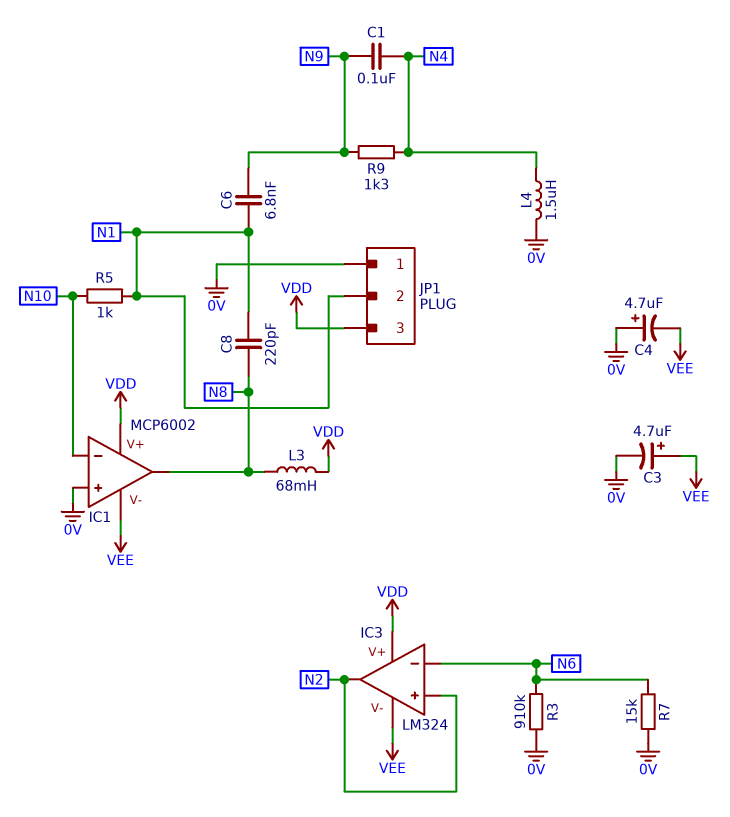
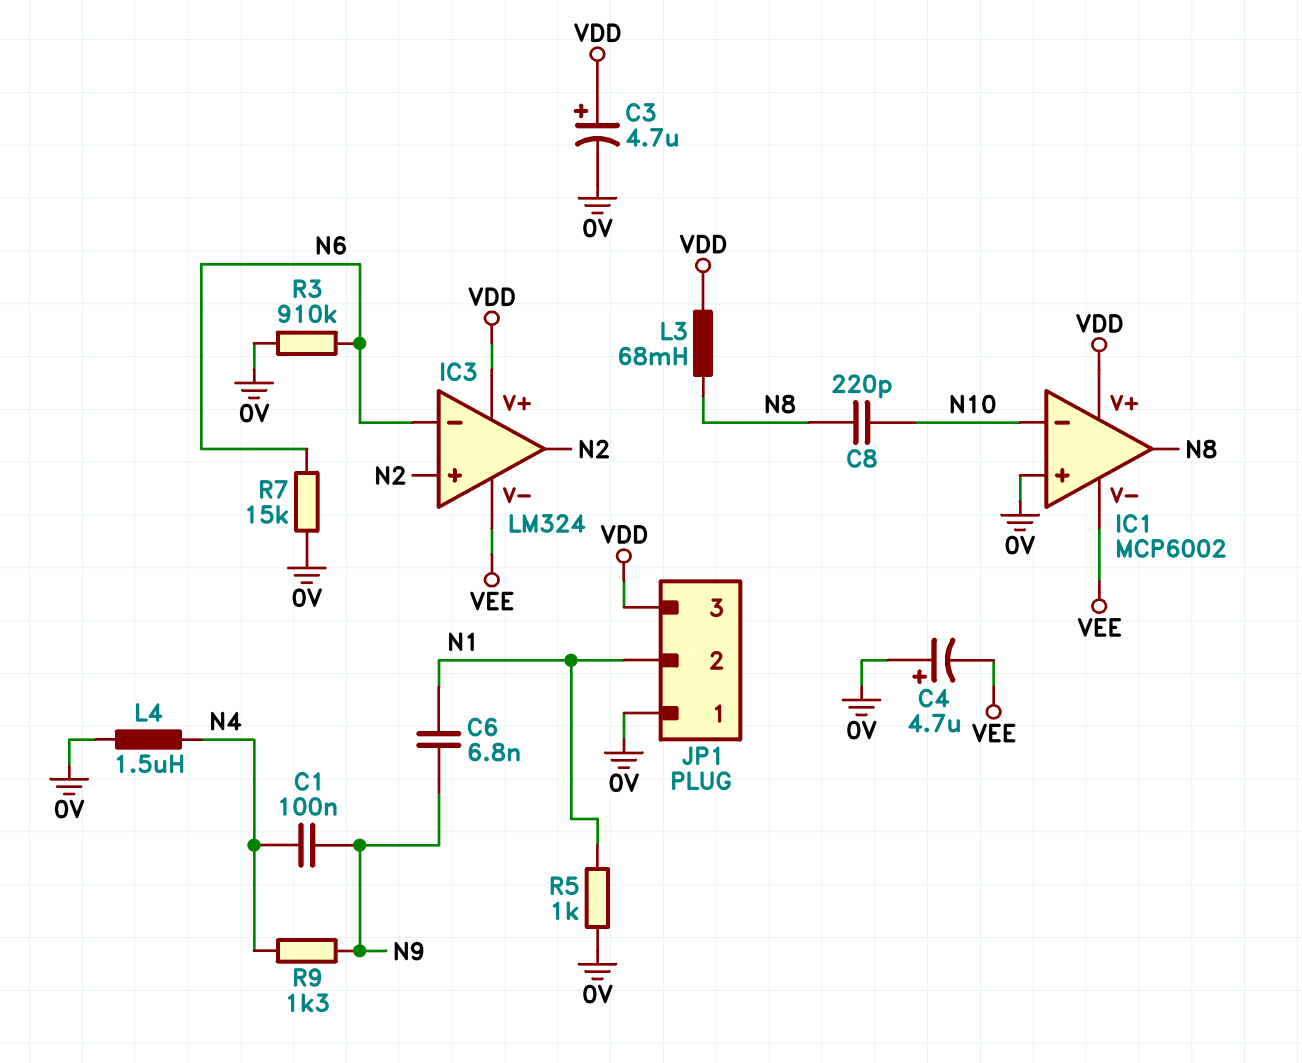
C3: 4.7uF (plus VEE, minus 0V) -> 4.7uF (plus VDD, minus 0V)
C8: 220pF (N1, N8) -> 220pF (N8, N10)
R5: 1k (N1, N10) -> 1k (0V, N1)

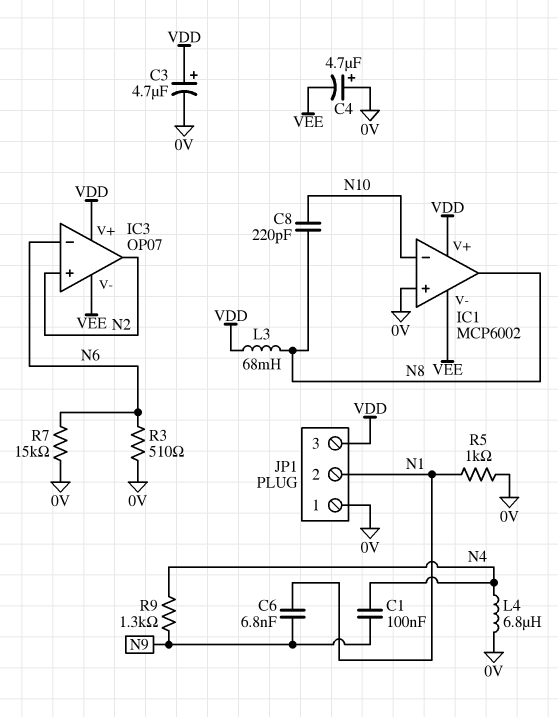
IC3: LM324 -> OP07
L4: 1.5uH (0V, N4) -> 6.8uH (0V, N4)
R3: 910k (0V, N6) -> 510 (0V, N6)

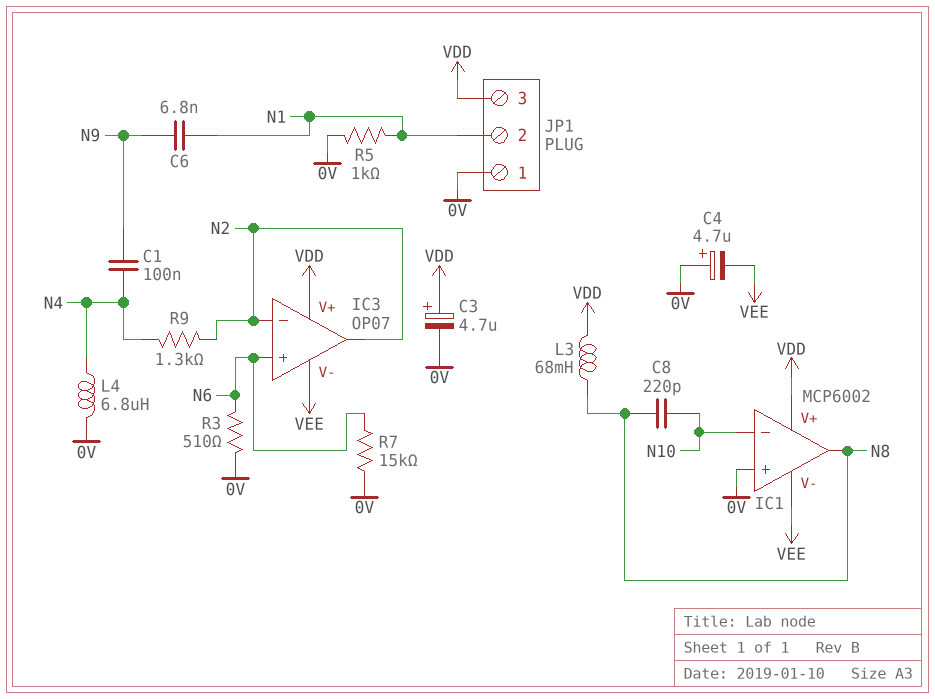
IC3 pin in+: N2 -> N6
IC3 pin in-: N6 -> N2
R9: 1.3k (N4, N9) -> 1.3k (N2, N4)

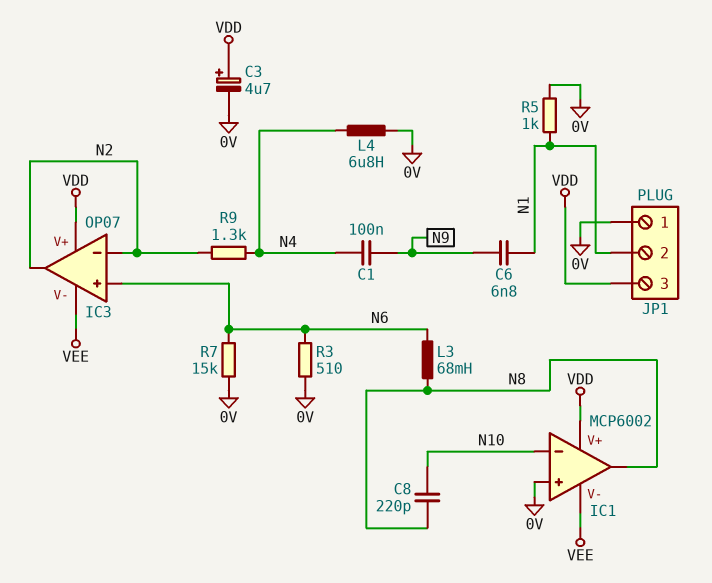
C4: 4.7uF (plus 0V, minus VEE) -> none
L3: 68mH (N8, VDD) -> 68mH (N6, N8)

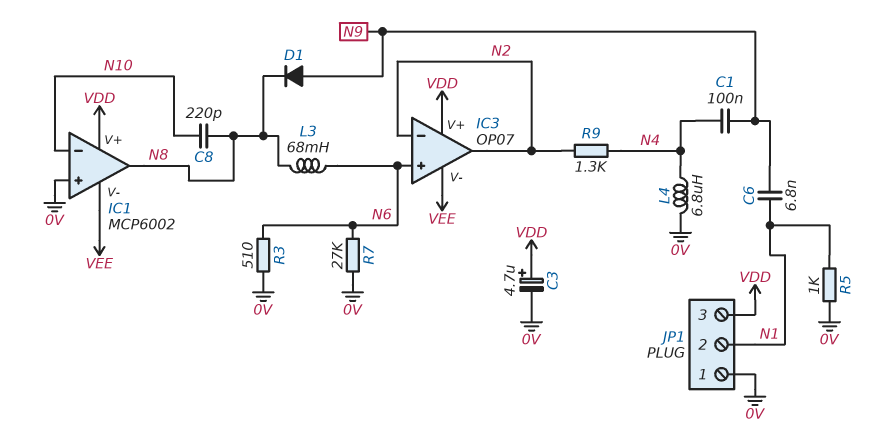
D1: none -> diode (A N9, K N8)
R7: 15k (0V, N6) -> 27k (0V, N6)

